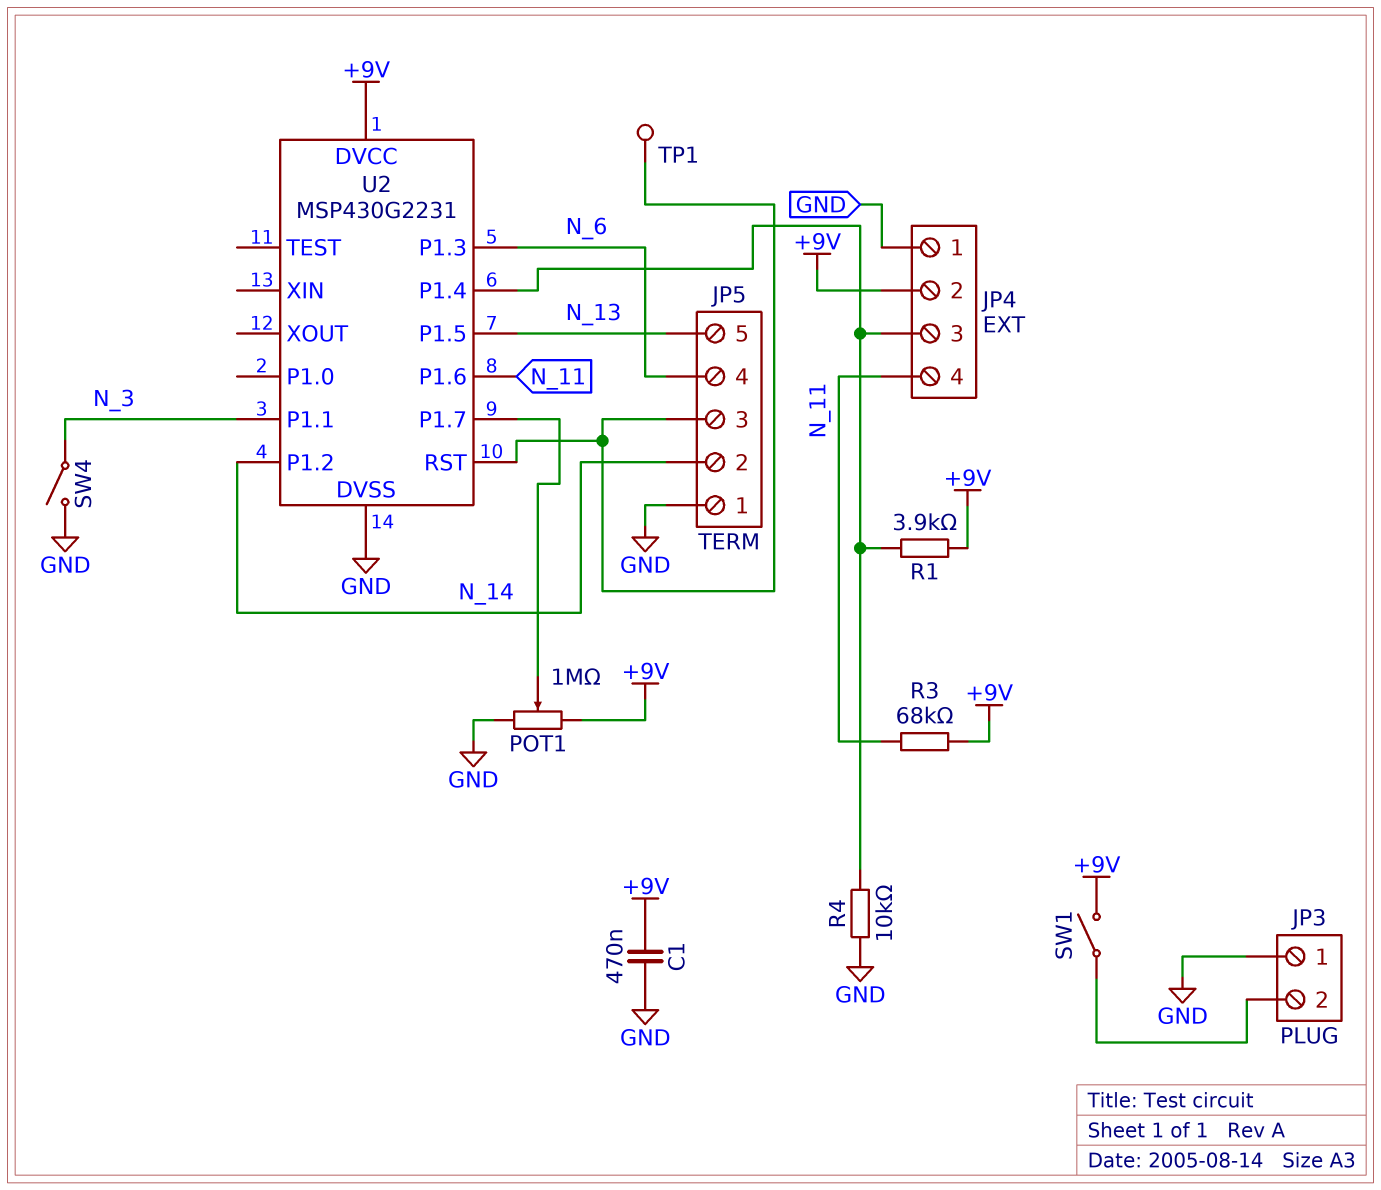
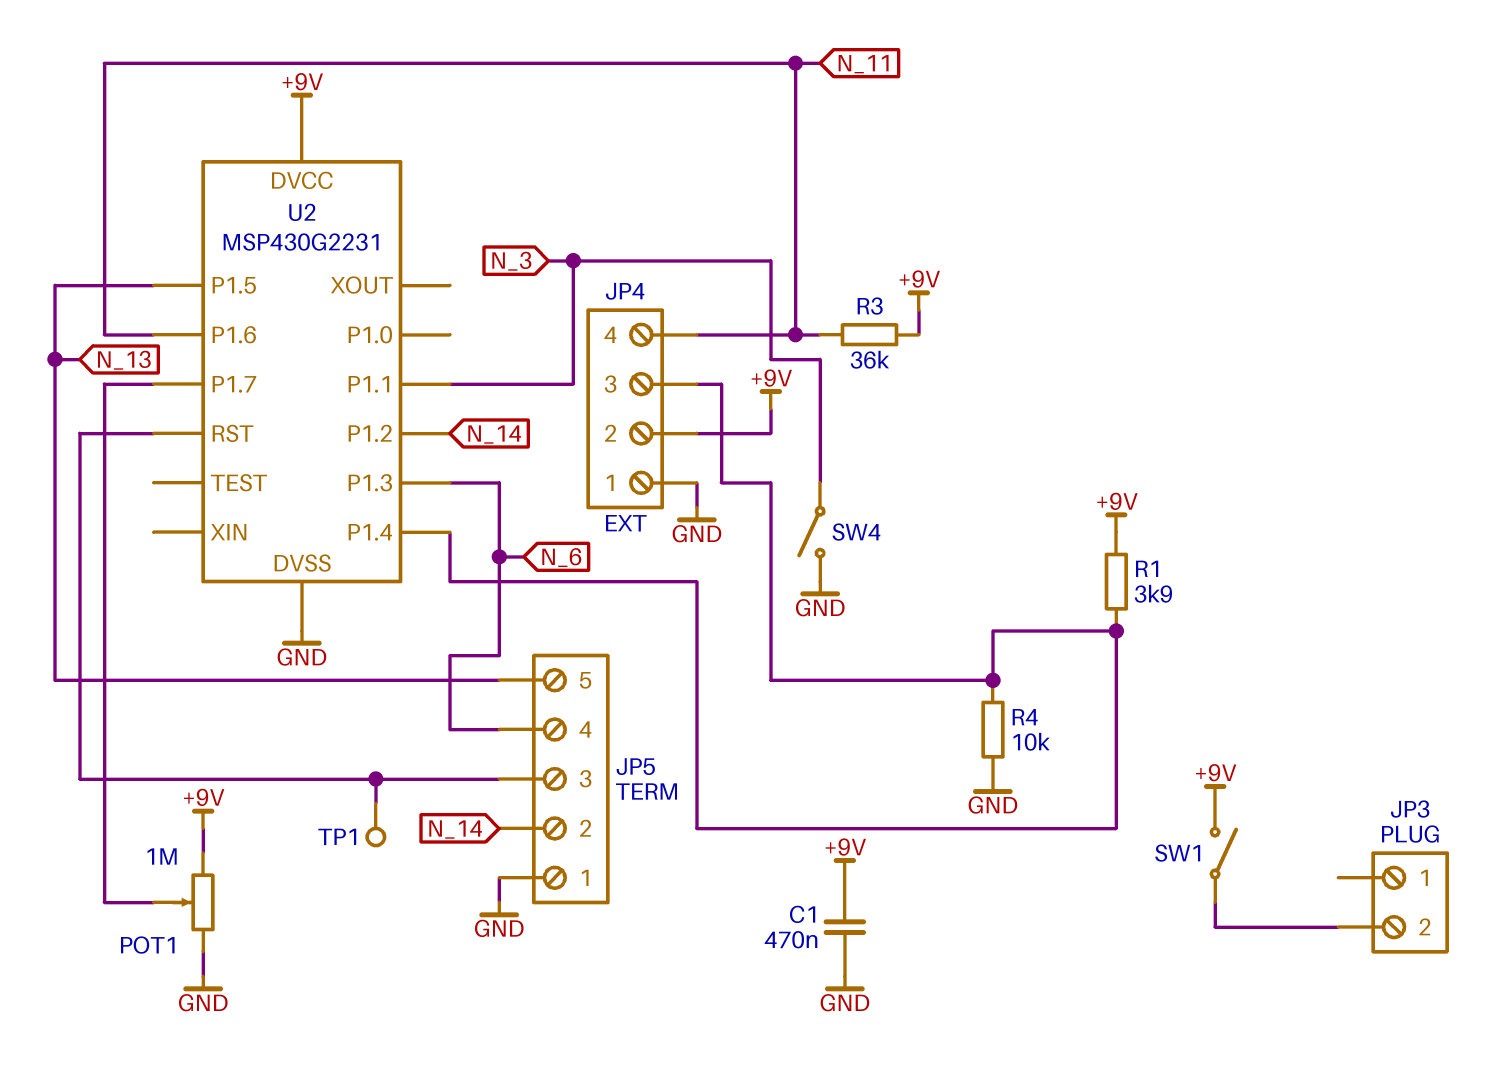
JP3 pin 1: GND -> none
R3: 68k (+9V, N_11) -> 36k (+9V, N_11)

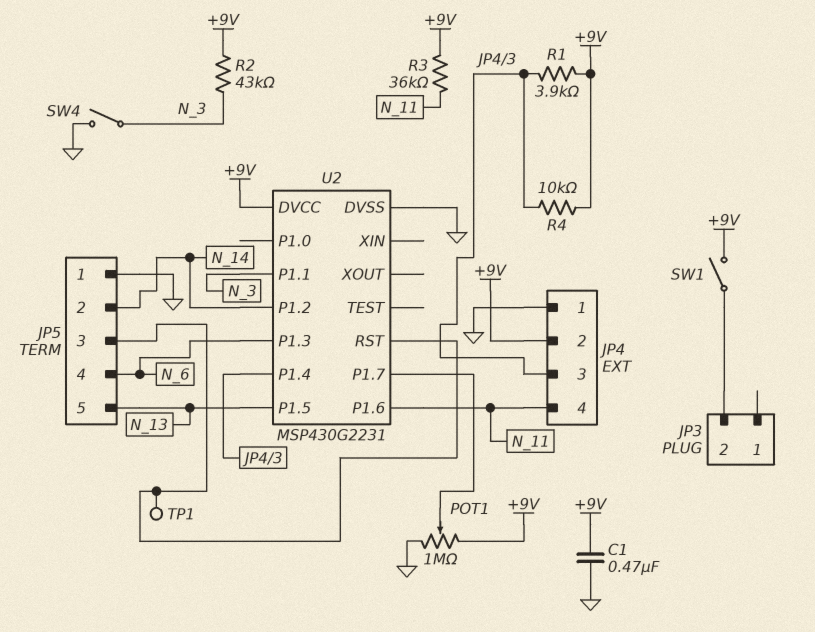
R2: none -> 43k (+9V, N_3)
R4: 10k (GND, JP4/3) -> 10k (+9V, JP4/3)

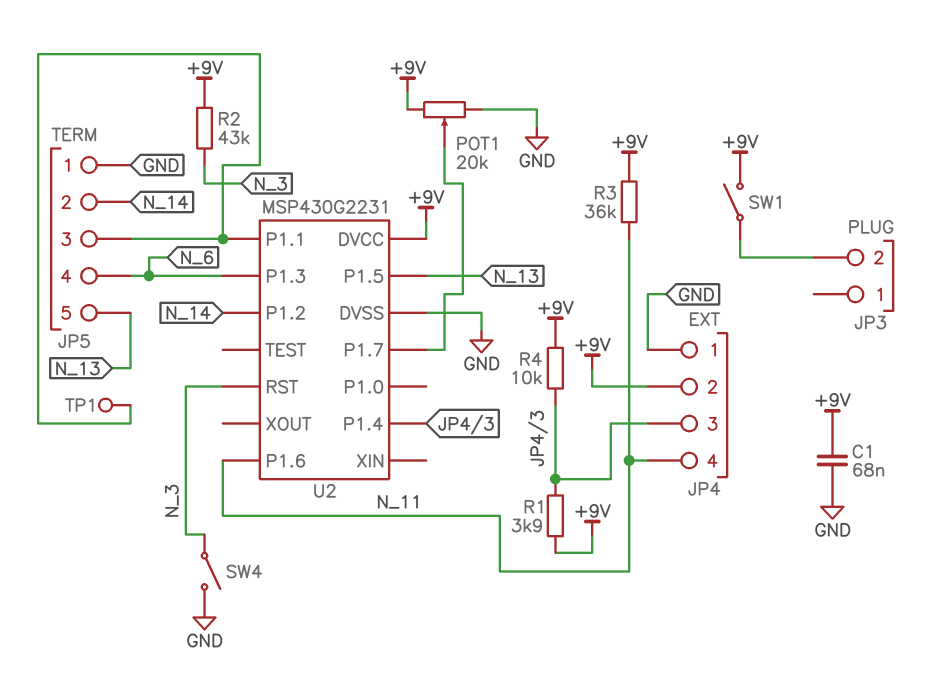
C1: 470nF (+9V, GND) -> 68nF (+9V, GND)
POT1: 1M (+9V, GND, wiper U2/P1.7) -> 20k (+9V, GND, wiper U2/P1.7)
U2 pin P1.1: N_3 -> JP5/3
U2 pin RST: JP5/3 -> N_3

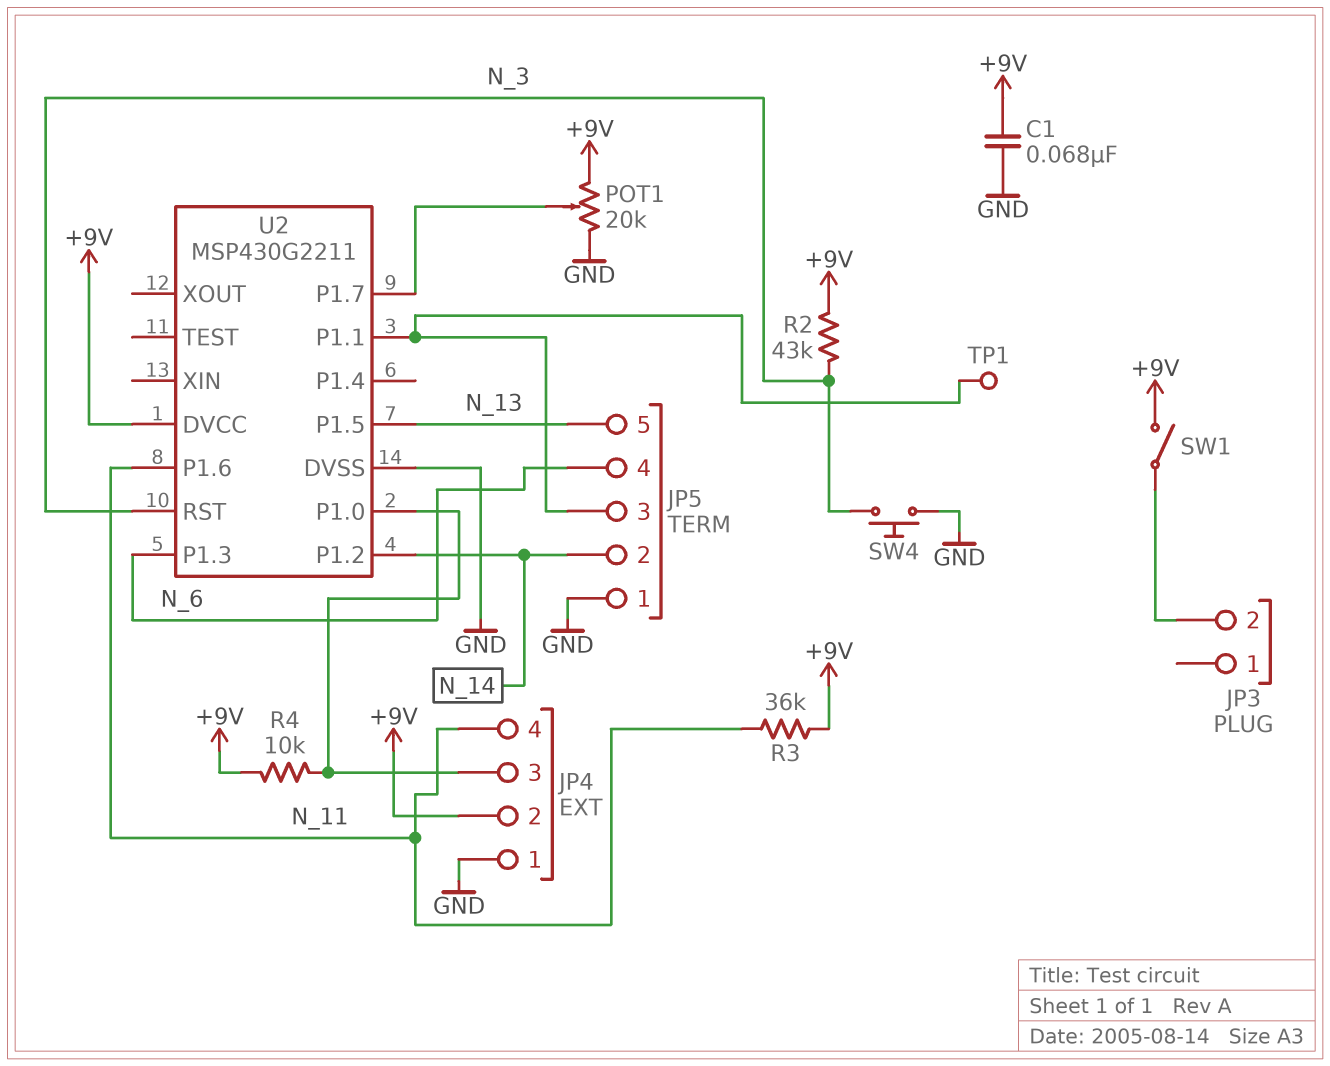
R1: 3.9k (+9V, JP4/3) -> none
SW4: switch (GND, N_3) -> button (GND, N_3)
U2: MSP430G2231 -> MSP430G2211
U2 pin P1.0: none -> JP4/3
U2 pin P1.4: JP4/3 -> none

